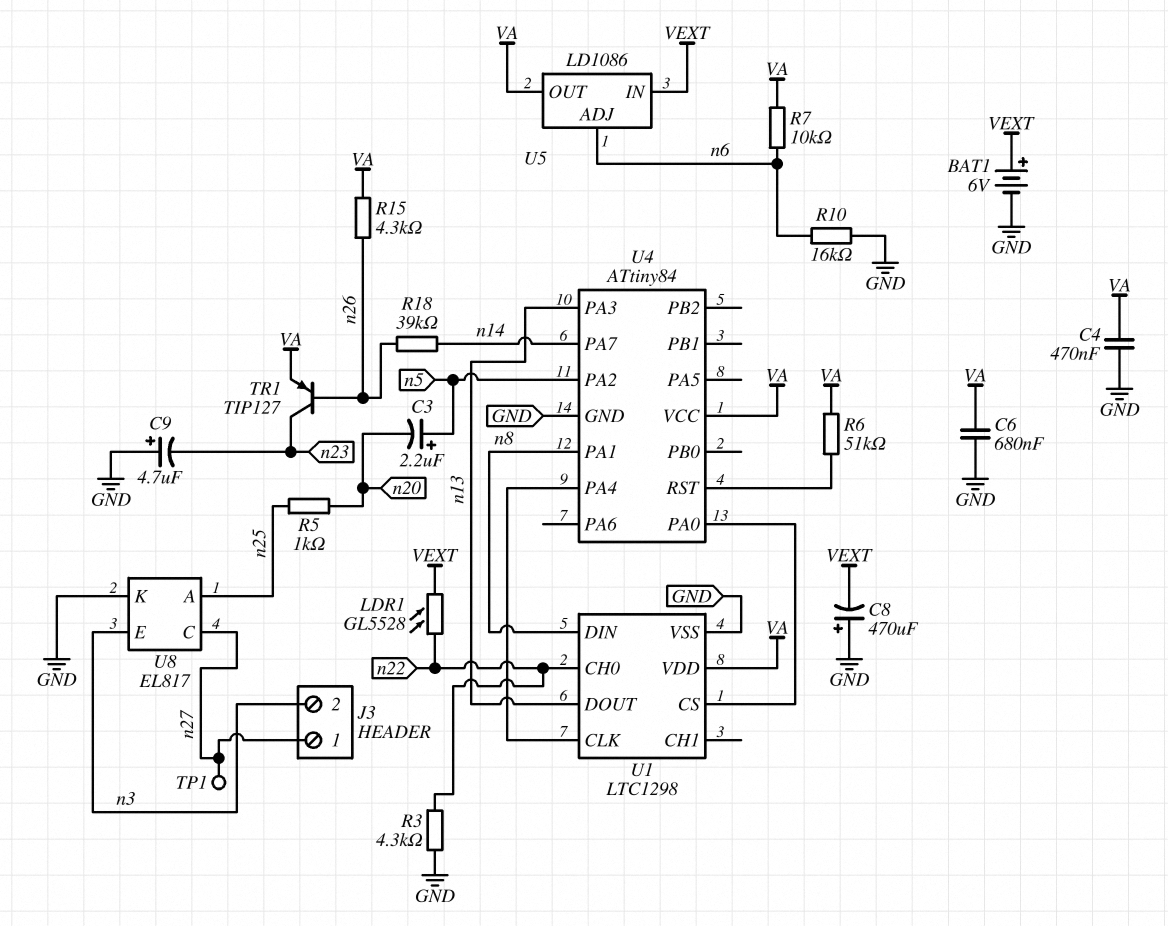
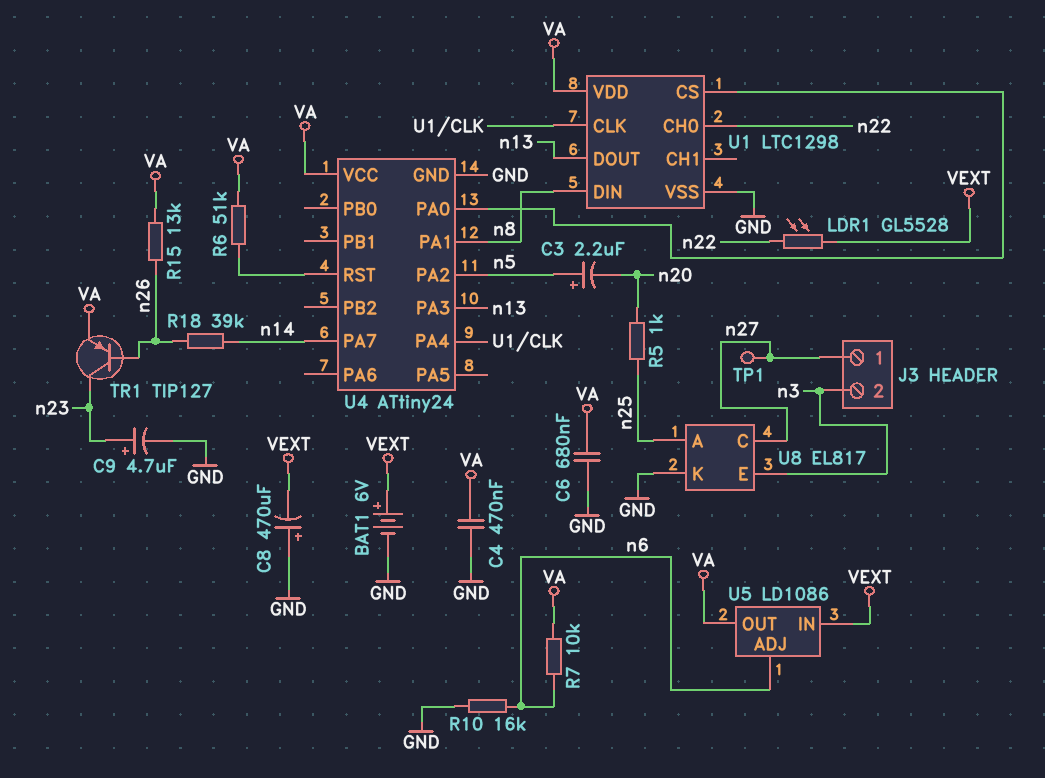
C9: 4.7uF (plus GND, minus n23) -> 4.7uF (plus n23, minus GND)
R3: 4.3k (GND, n22) -> none
R15: 4.3k (VA, n26) -> 13k (VA, n26)
U4: ATtiny84 -> ATtiny24

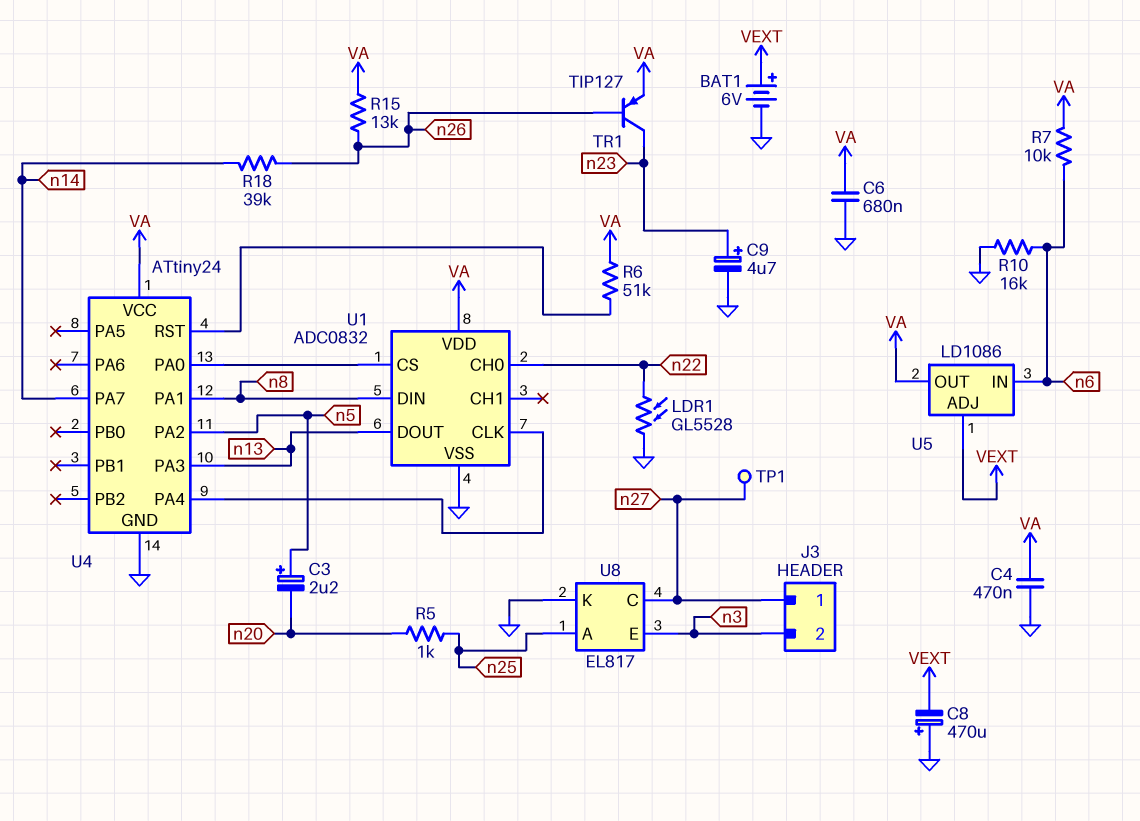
LDR1: GL5528 (VEXT, n22) -> GL5528 (GND, n22)
U1: LTC1298 -> ADC0832
U5 pin ADJ: n6 -> VEXT
U5 pin IN: VEXT -> n6

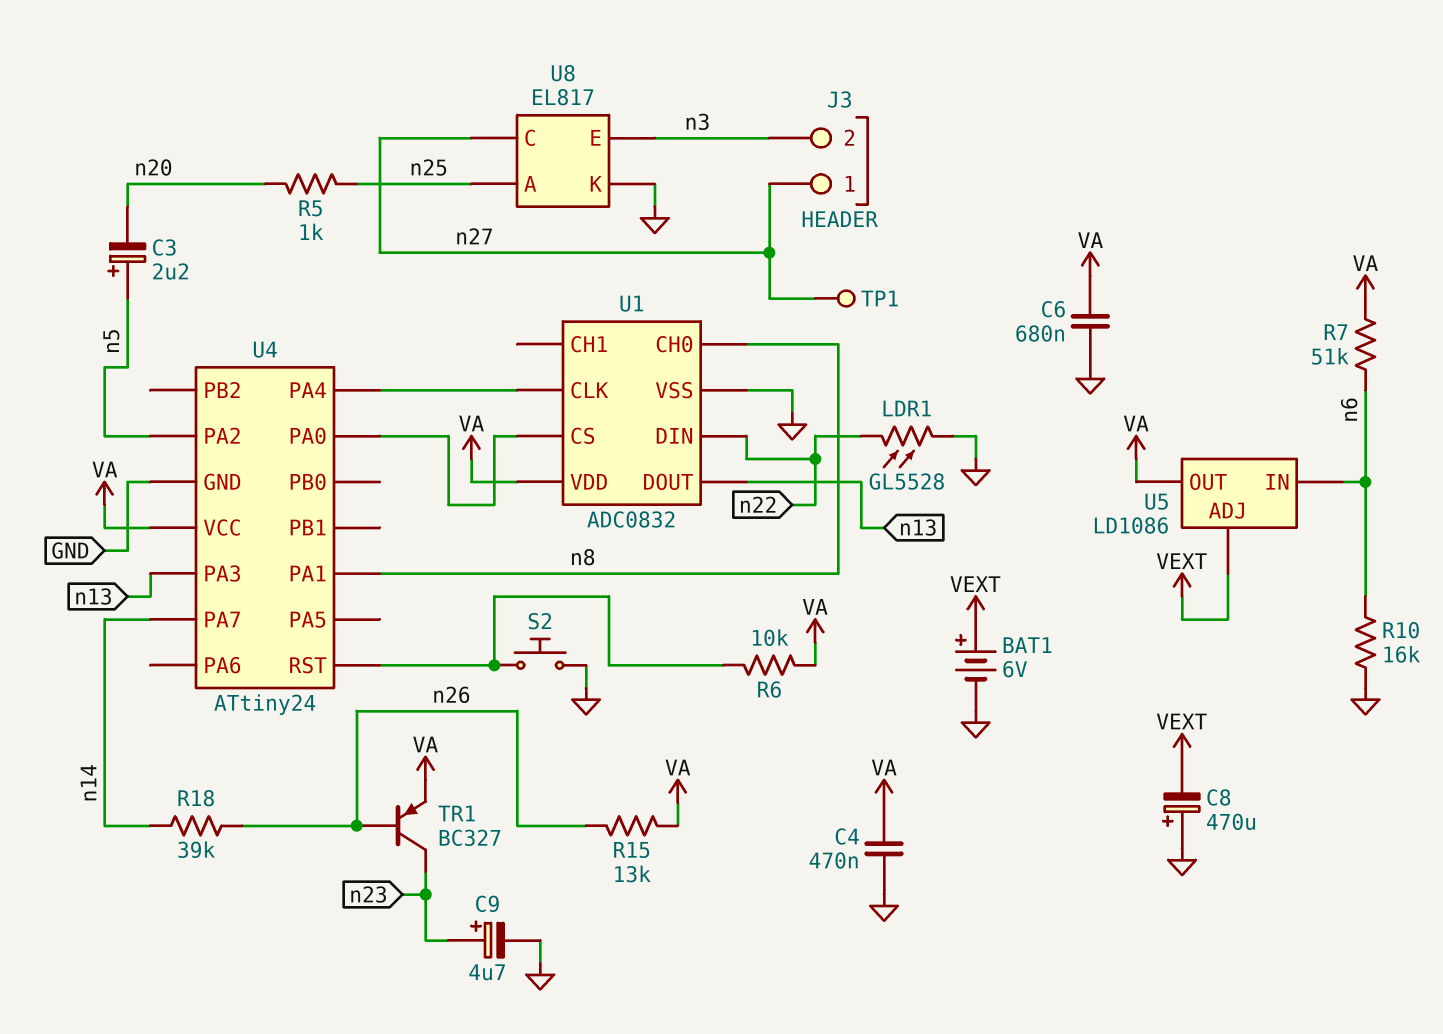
R6: 51k (U4/RST, VA) -> 10k (U4/RST, VA)
R7: 10k (VA, n6) -> 51k (VA, n6)
S2: none -> button (GND, U4/RST)
TR1: PNP TIP127 (B n26, C n23, E VA) -> PNP BC327 (B n26, C n23, E VA)
U1 pin CH0: n22 -> n8
U1 pin DIN: n8 -> n22

